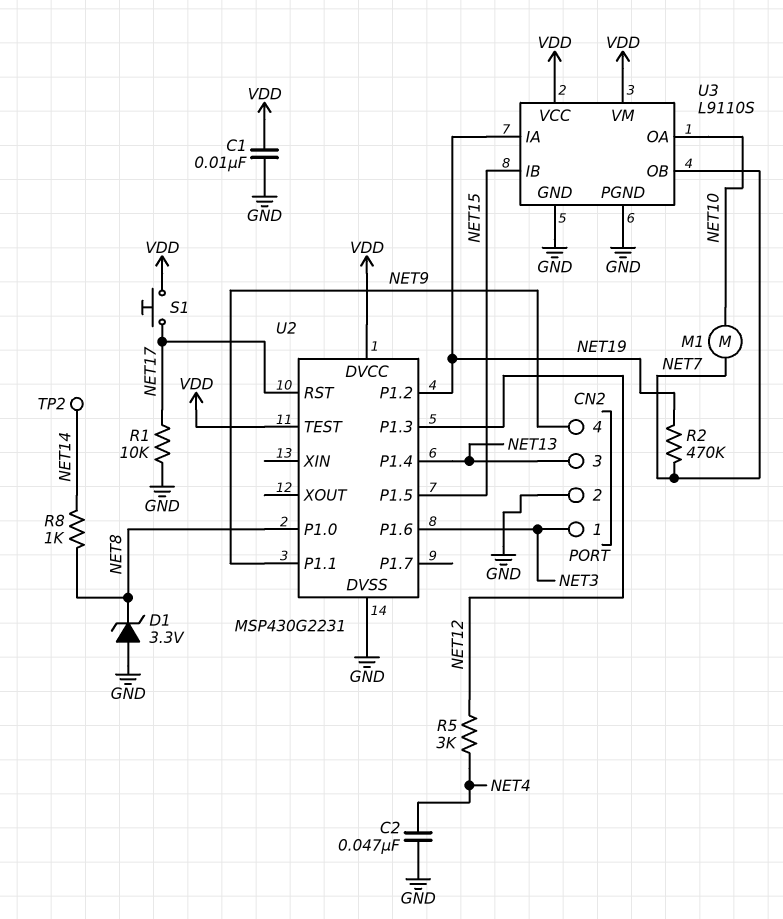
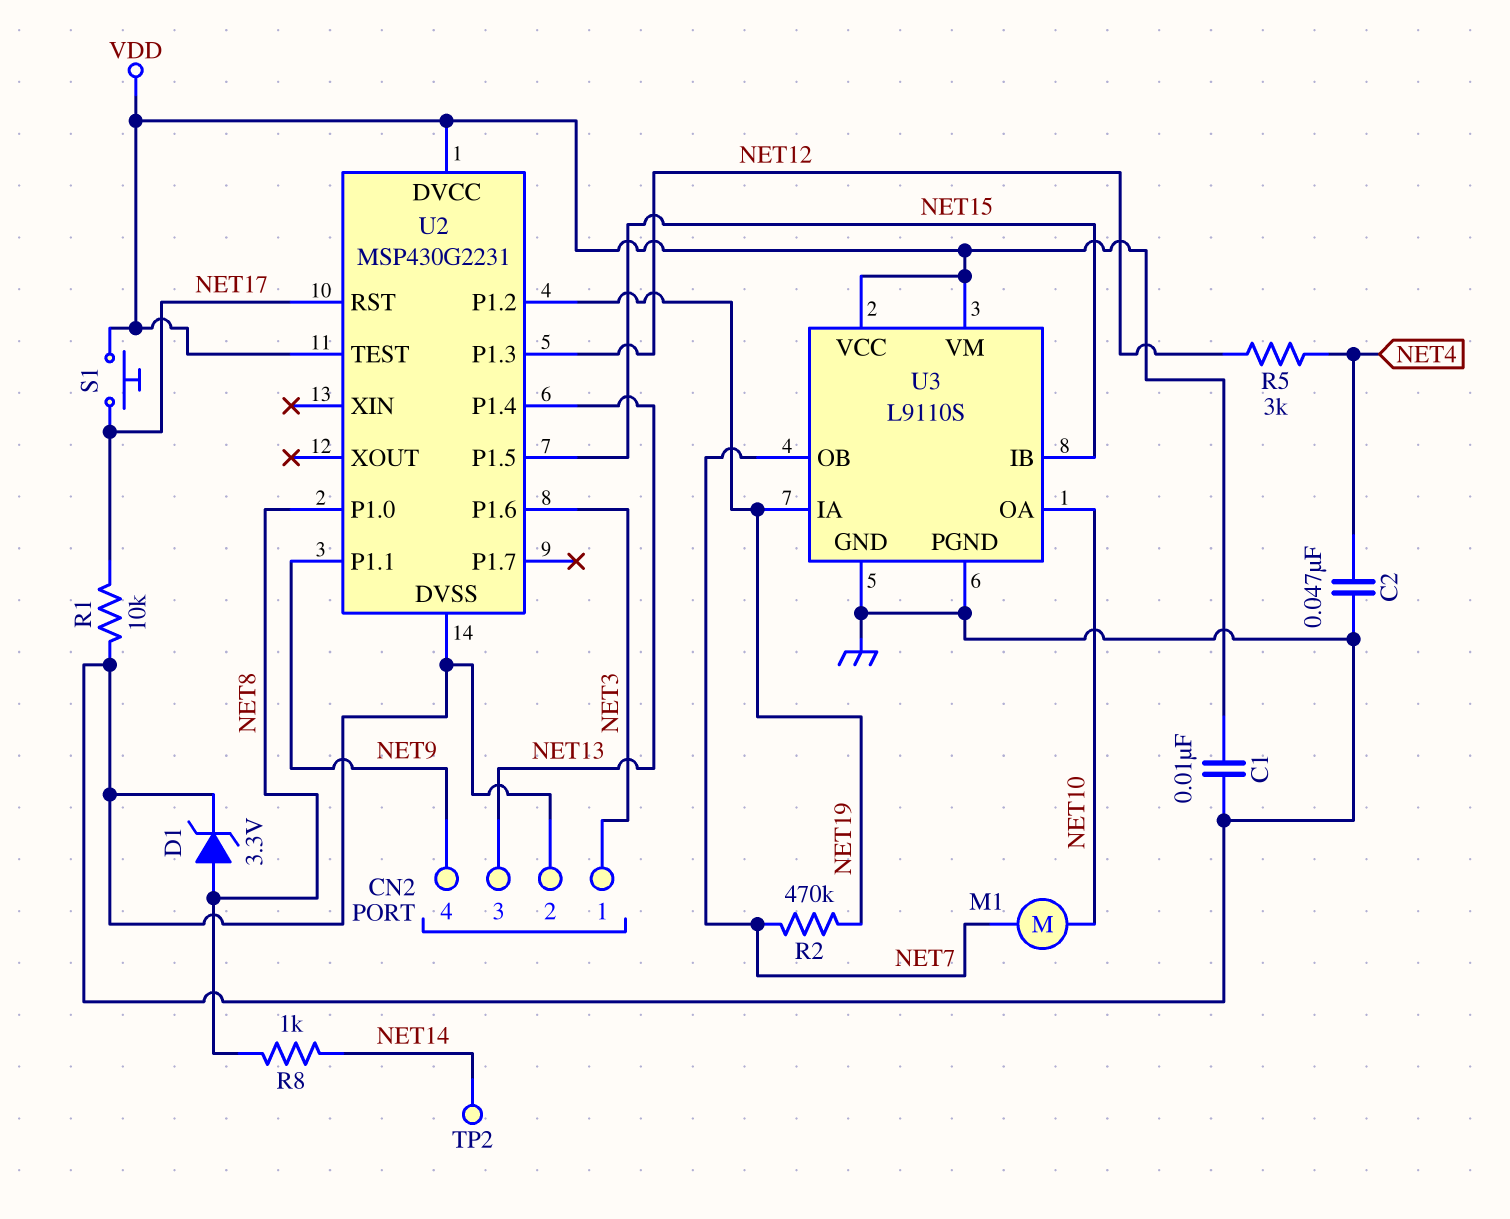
D1: zener 3.3V (A GND, K NET8) -> zener 3.3V (A NET8, K GND)

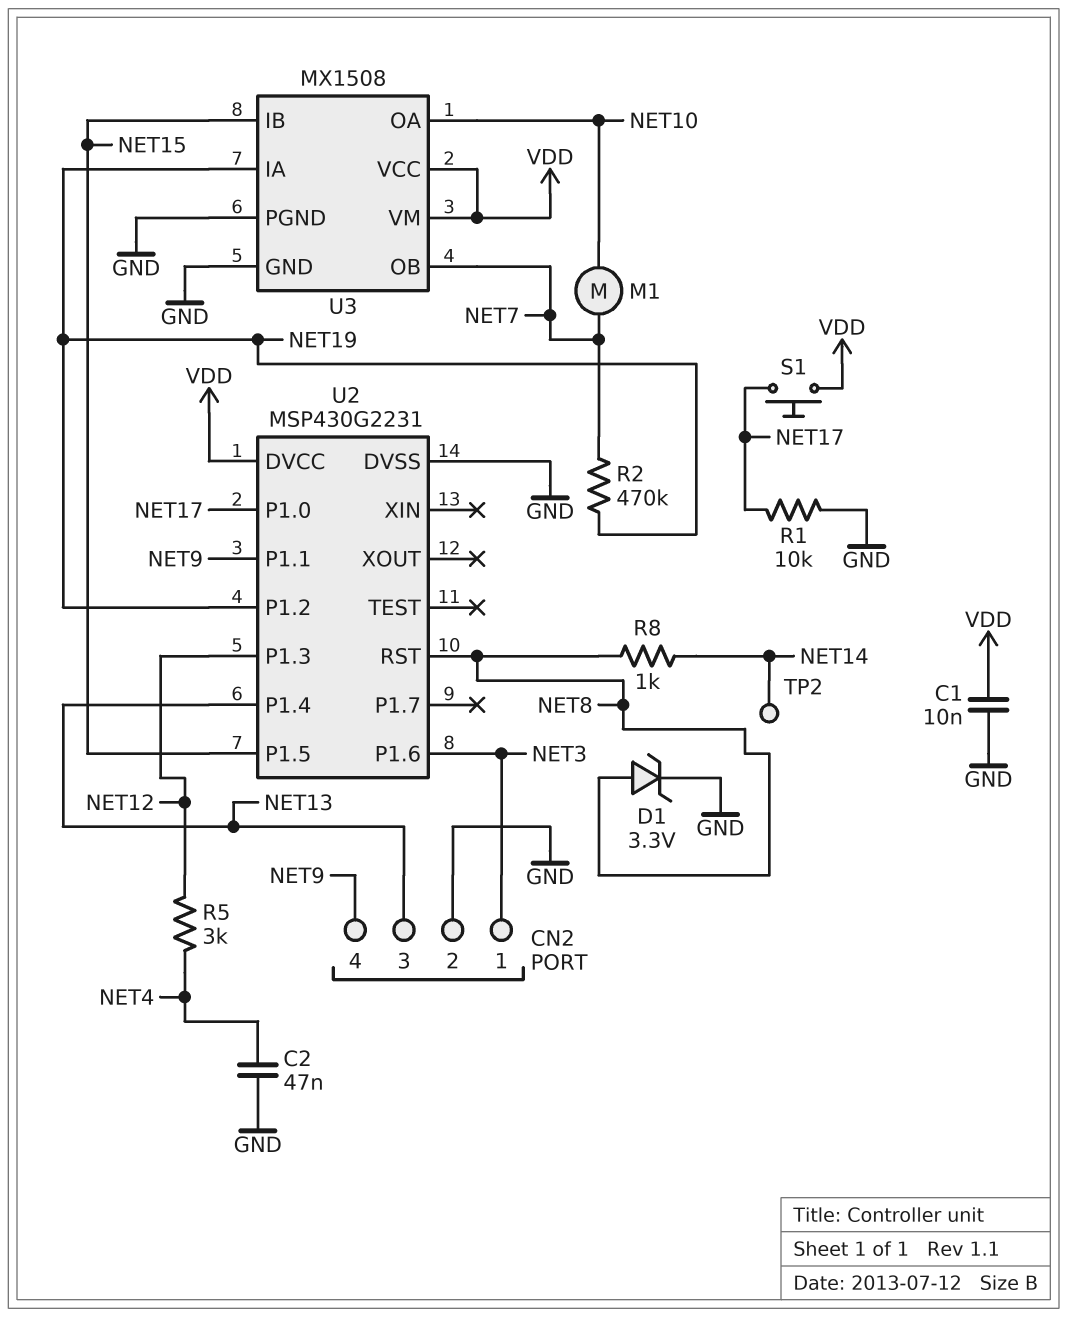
U2 pin P1.0: NET8 -> NET17
U2 pin RST: NET17 -> NET8
U2 pin TEST: VDD -> none
U3: L9110S -> MX1508

